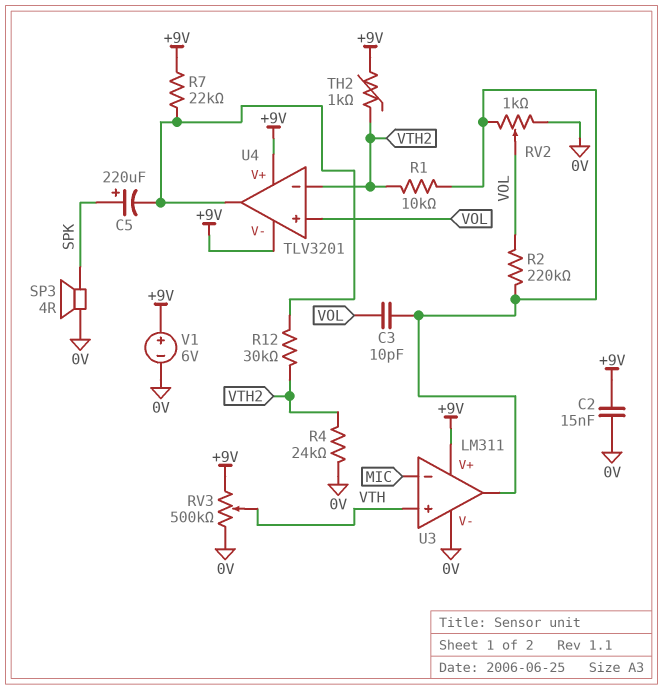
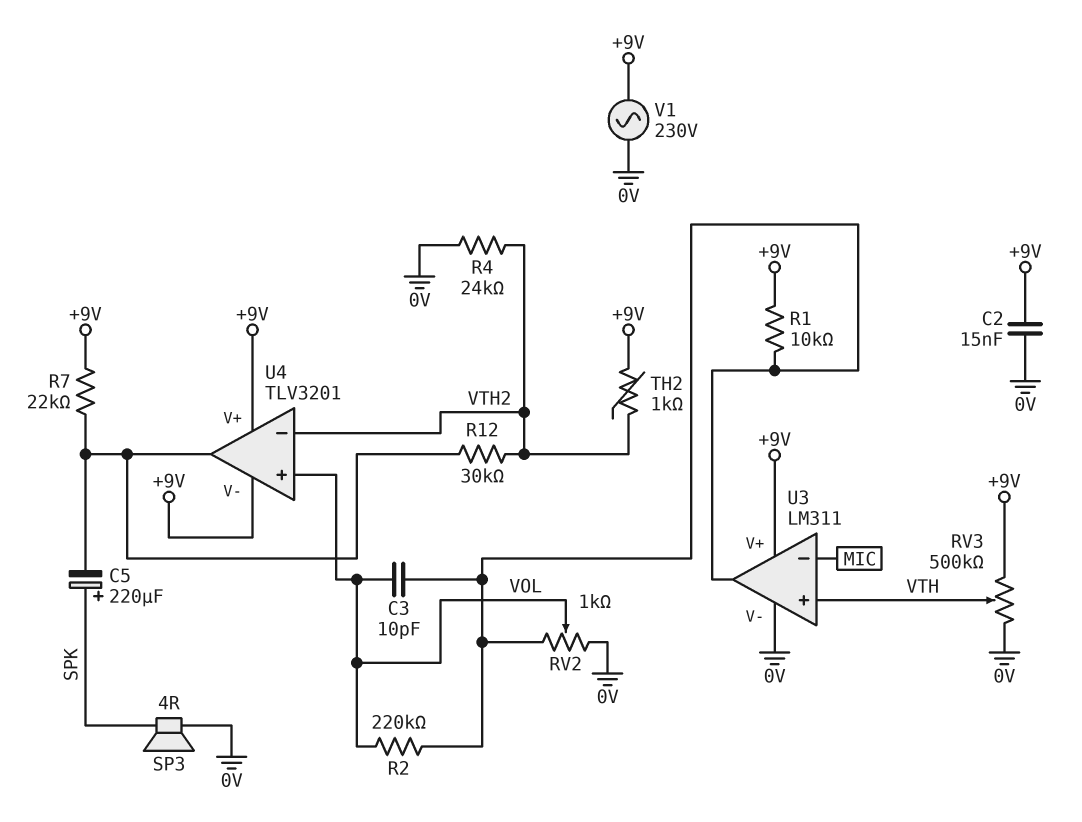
R1: 10k (U3/out, VTH2) -> 10k (+9V, U3/out)
V1: 6V (plus +9V, minus 0V) -> AC 230V (+9V, 0V)

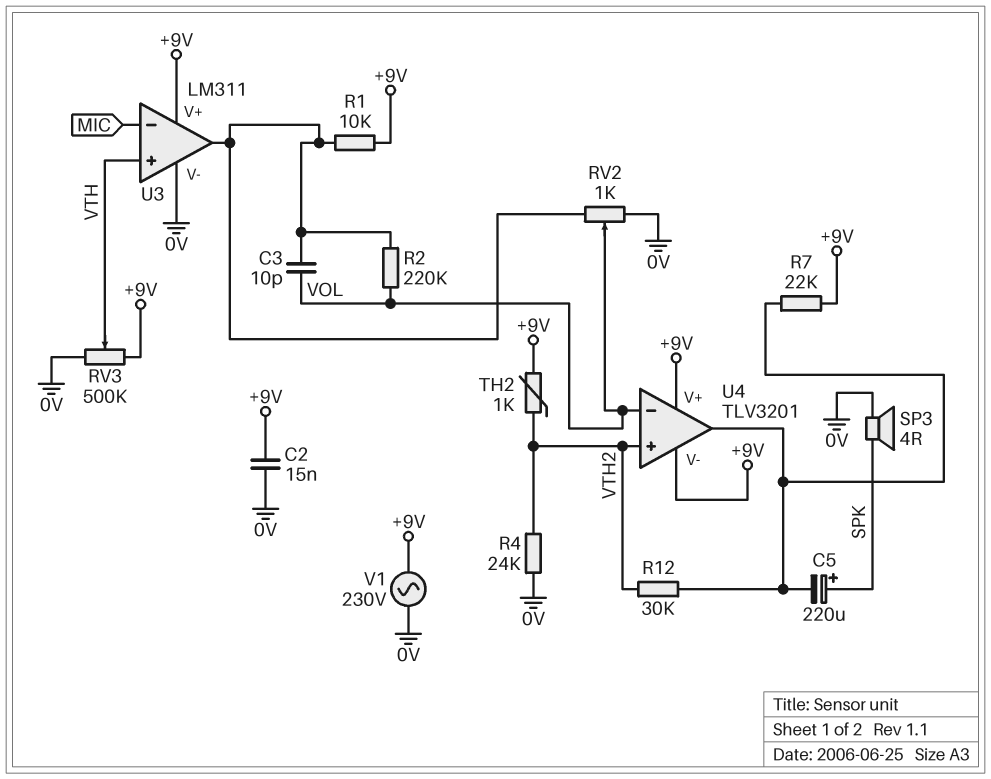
U4 pin in+: VOL -> VTH2
U4 pin in-: VTH2 -> VOL

